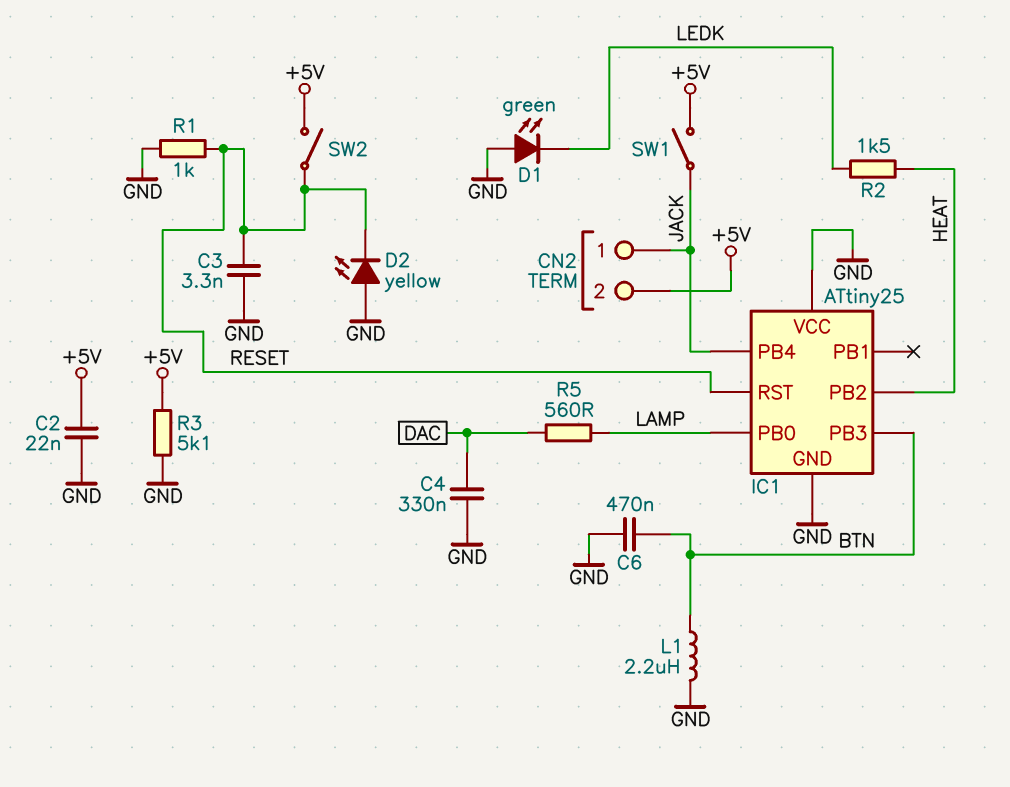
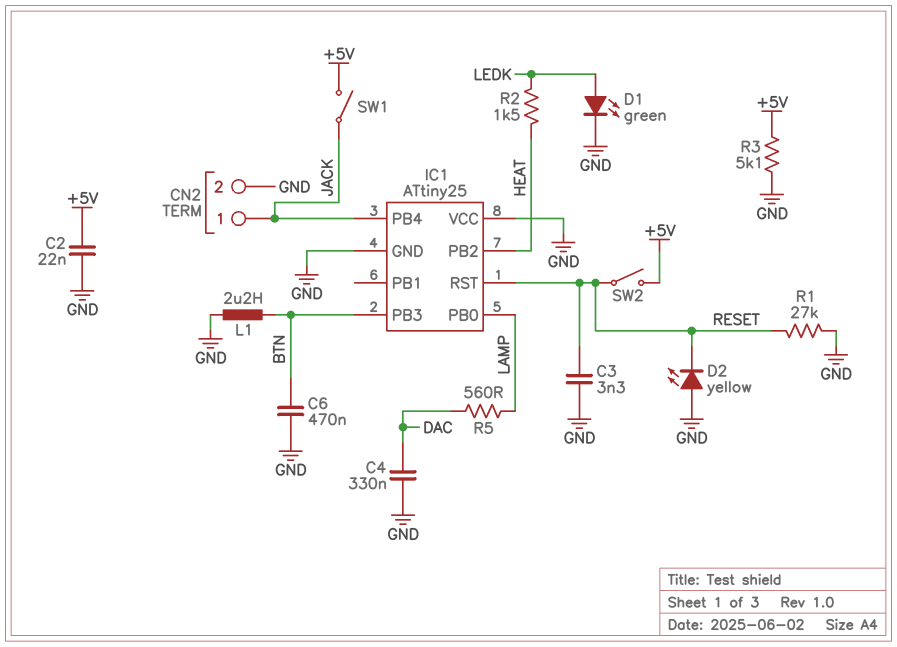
CN2 pin 2: +5V -> GND
D1: LED green (A GND, K LEDK) -> LED green (A LEDK, K GND)
R1: 1k (GND, RESET) -> 27k (GND, RESET)

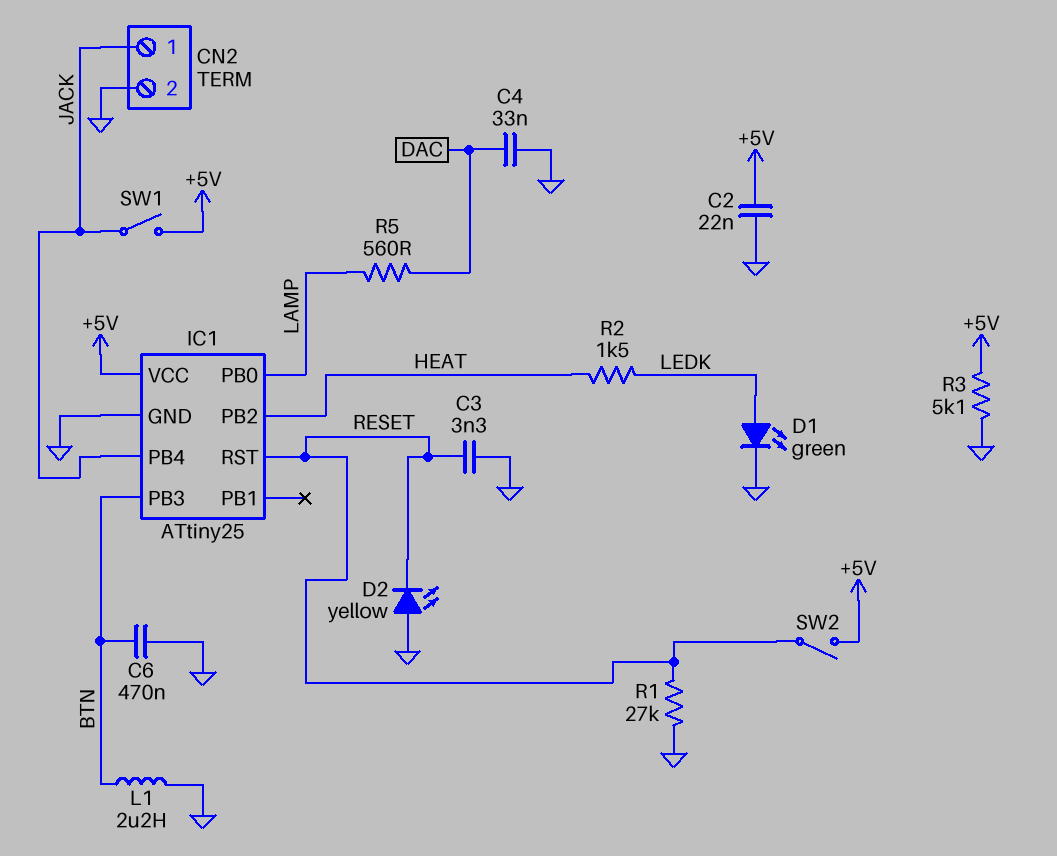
C4: 330nF (DAC, GND) -> 33nF (DAC, GND)
IC1 pin VCC: GND -> +5V

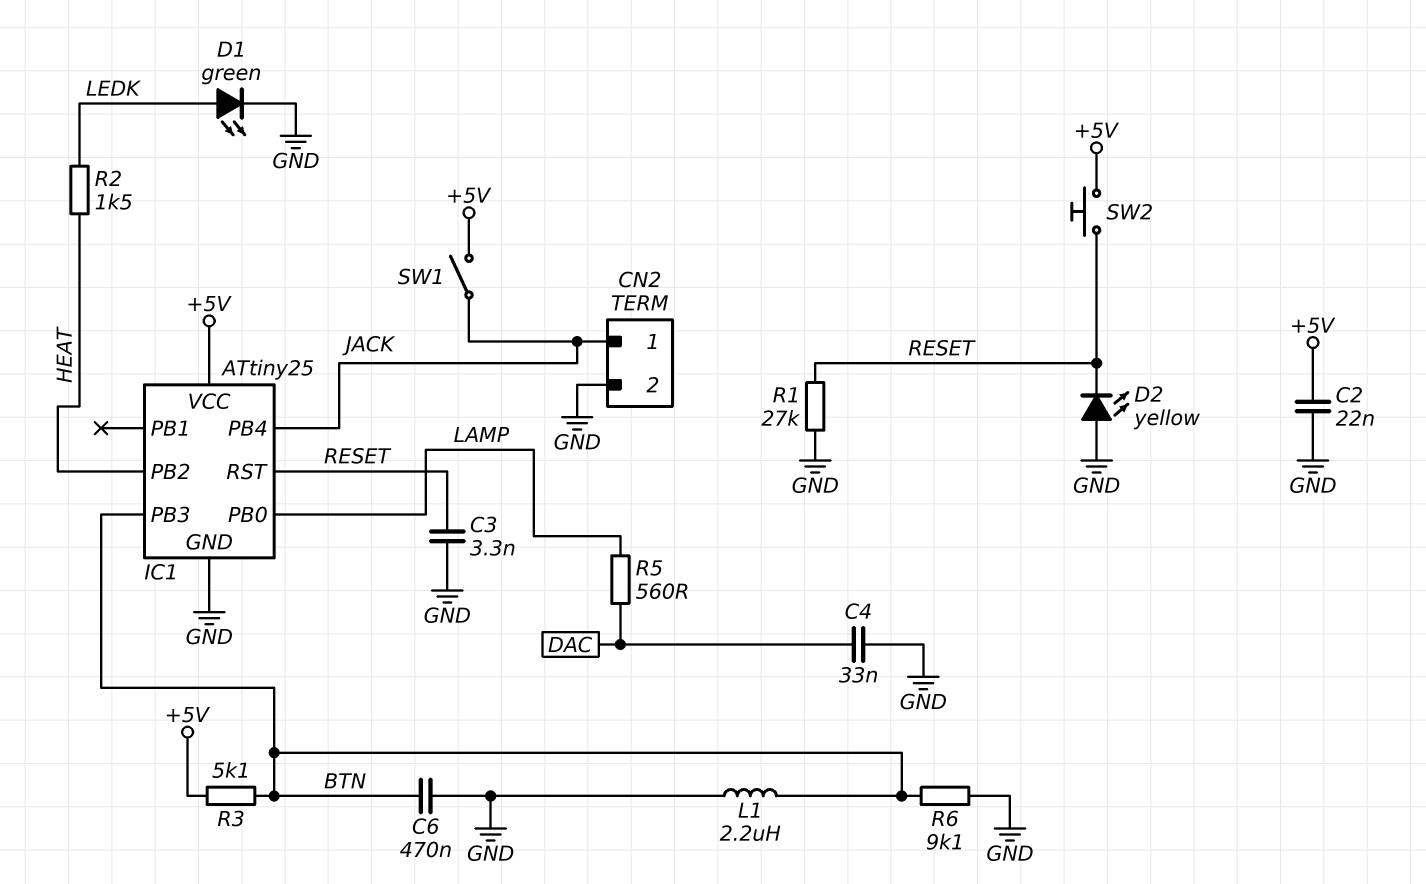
R3: 5.1k (+5V, GND) -> 5.1k (+5V, BTN)
R6: none -> 9.1k (BTN, GND)
SW2: switch (+5V, RESET) -> button (+5V, RESET)

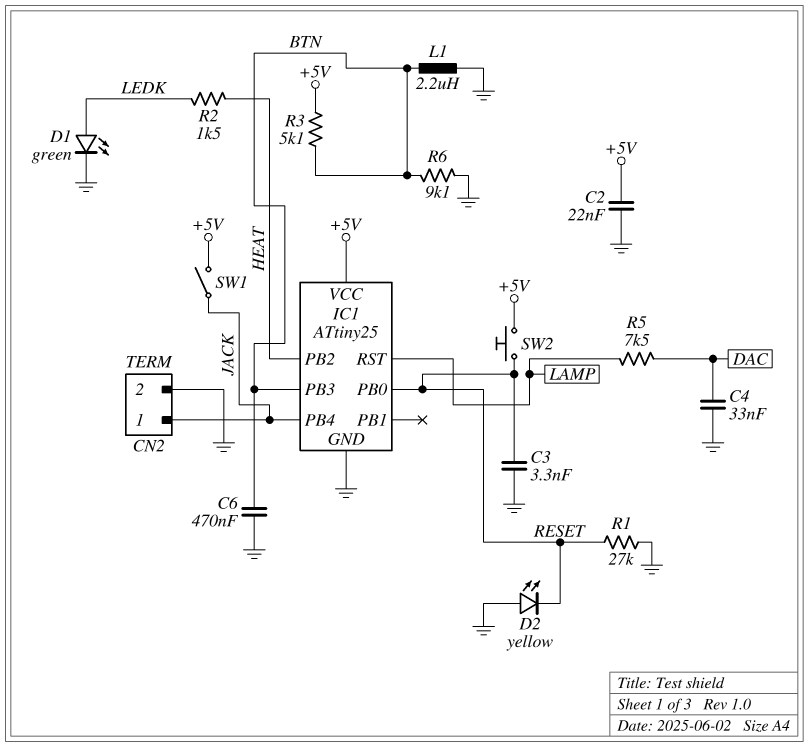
IC1 pin PB0: LAMP -> RESET
IC1 pin RST: RESET -> LAMP
R5: 560 (DAC, LAMP) -> 7.5k (DAC, LAMP)

